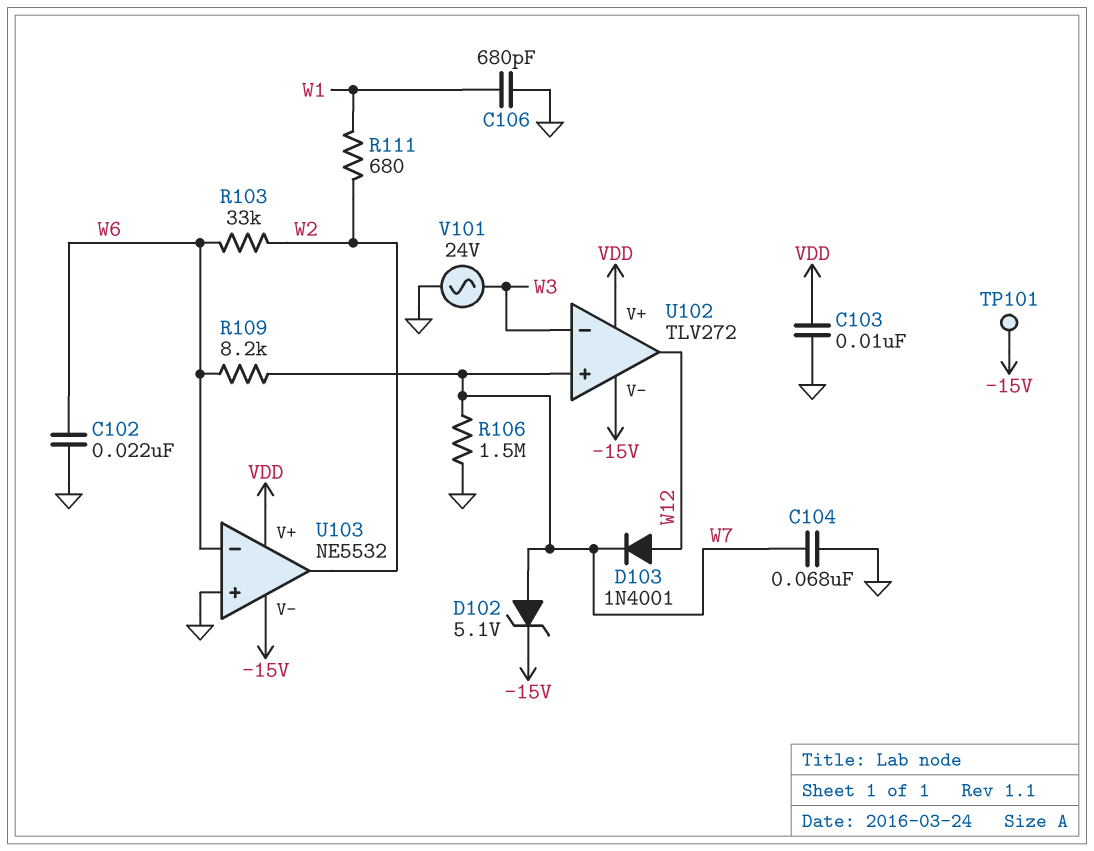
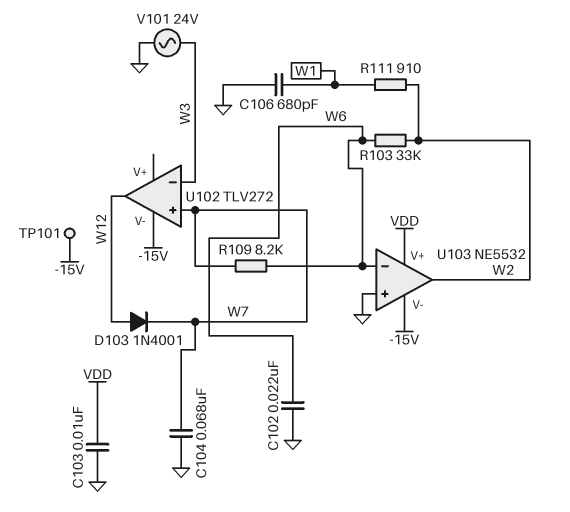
D102: zener 5.1V (A W7, K -15V) -> none
R106: 1.5M (GND, W7) -> none
R111: 680 (W1, W2) -> 910 (W1, W2)
U102 pin V+: VDD -> none

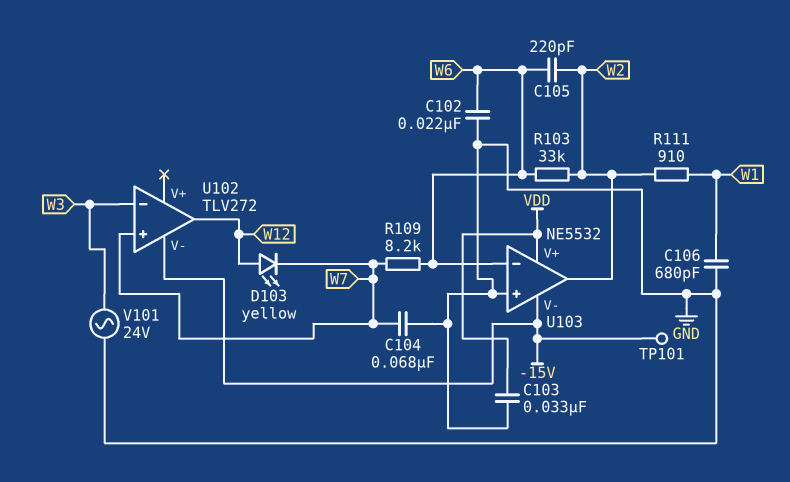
C103: 10nF (GND, VDD) -> 33nF (GND, VDD)
C105: none -> 220pF (W2, W6)
D103: diode 1N4001 (A W12, K W7) -> LED yellow (A W12, K W7)

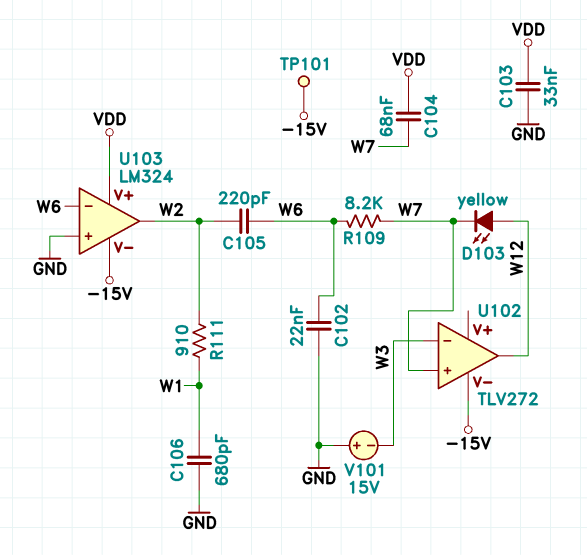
C104: 68nF (GND, W7) -> 68nF (VDD, W7)
R103: 33k (W2, W6) -> none
U103: NE5532 -> LM324
V101: AC 24V (GND, W3) -> 15V (plus GND, minus W3)

